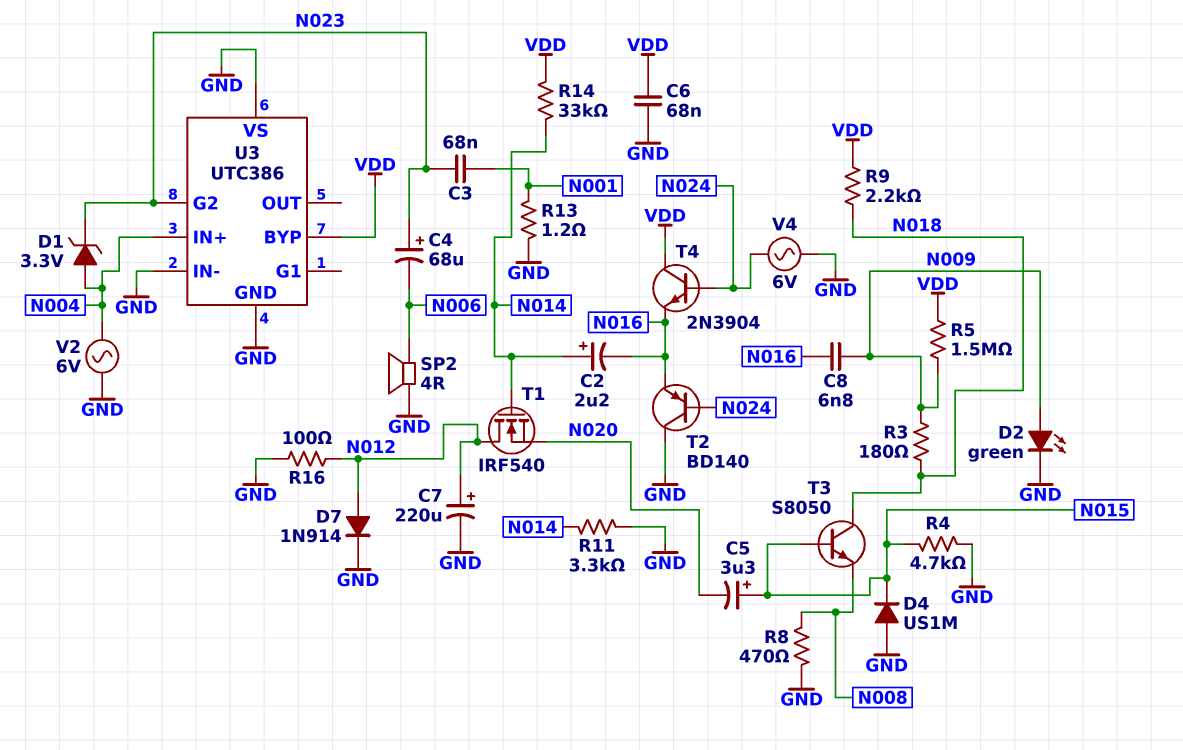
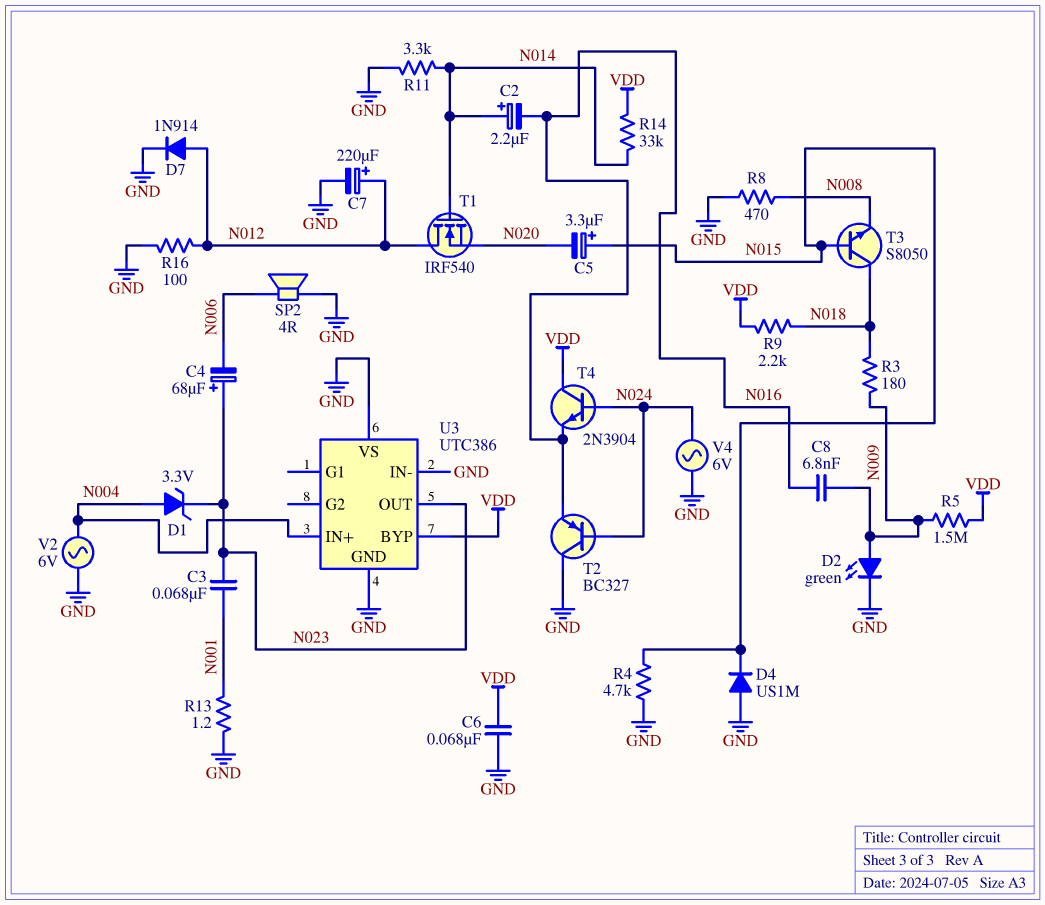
T2: PNP BD140 (B N024, C GND, E N016) -> PNP BC327 (B N024, C GND, E N016)
U3 pin G2: N023 -> none
U3 pin OUT: none -> N023

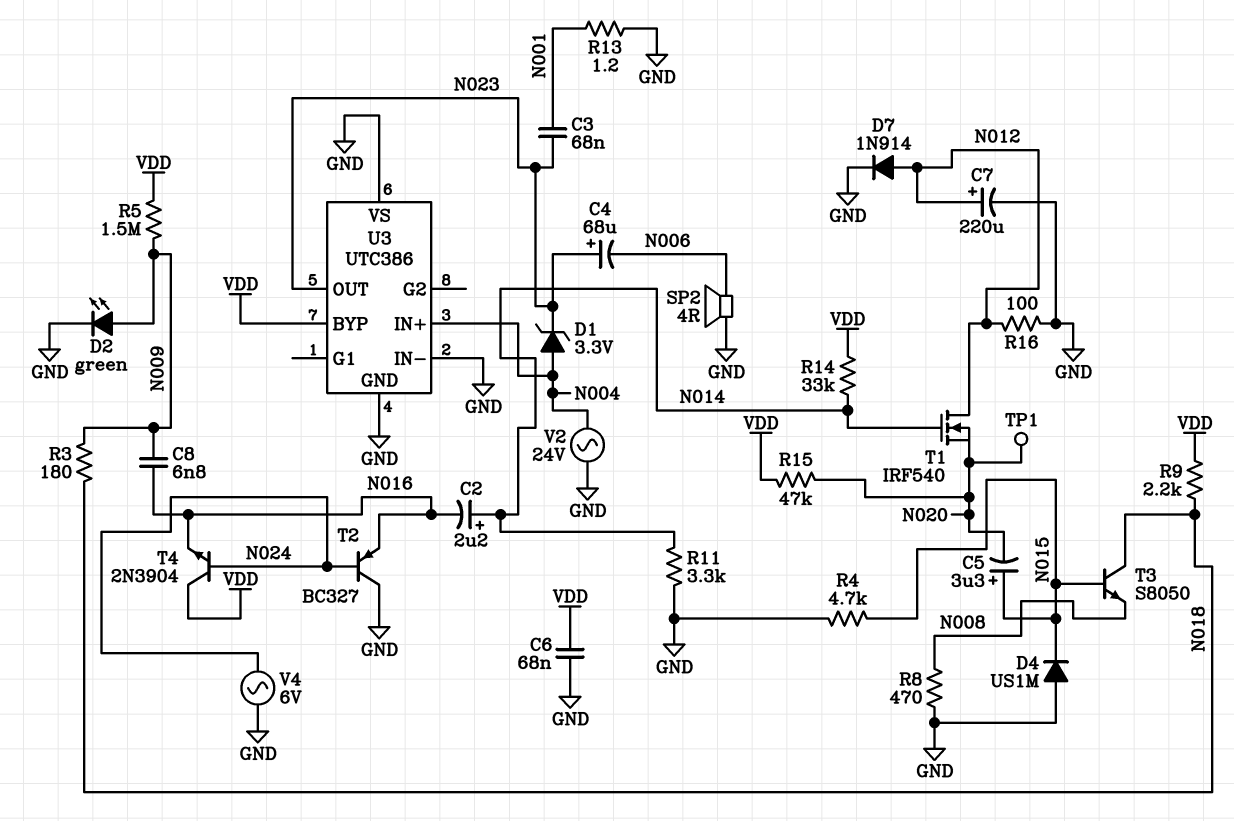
R15: none -> 47k (N020, VDD)
TP1: none -> test point (N020)
V2: AC 6V (GND, N004) -> AC 24V (GND, N004)

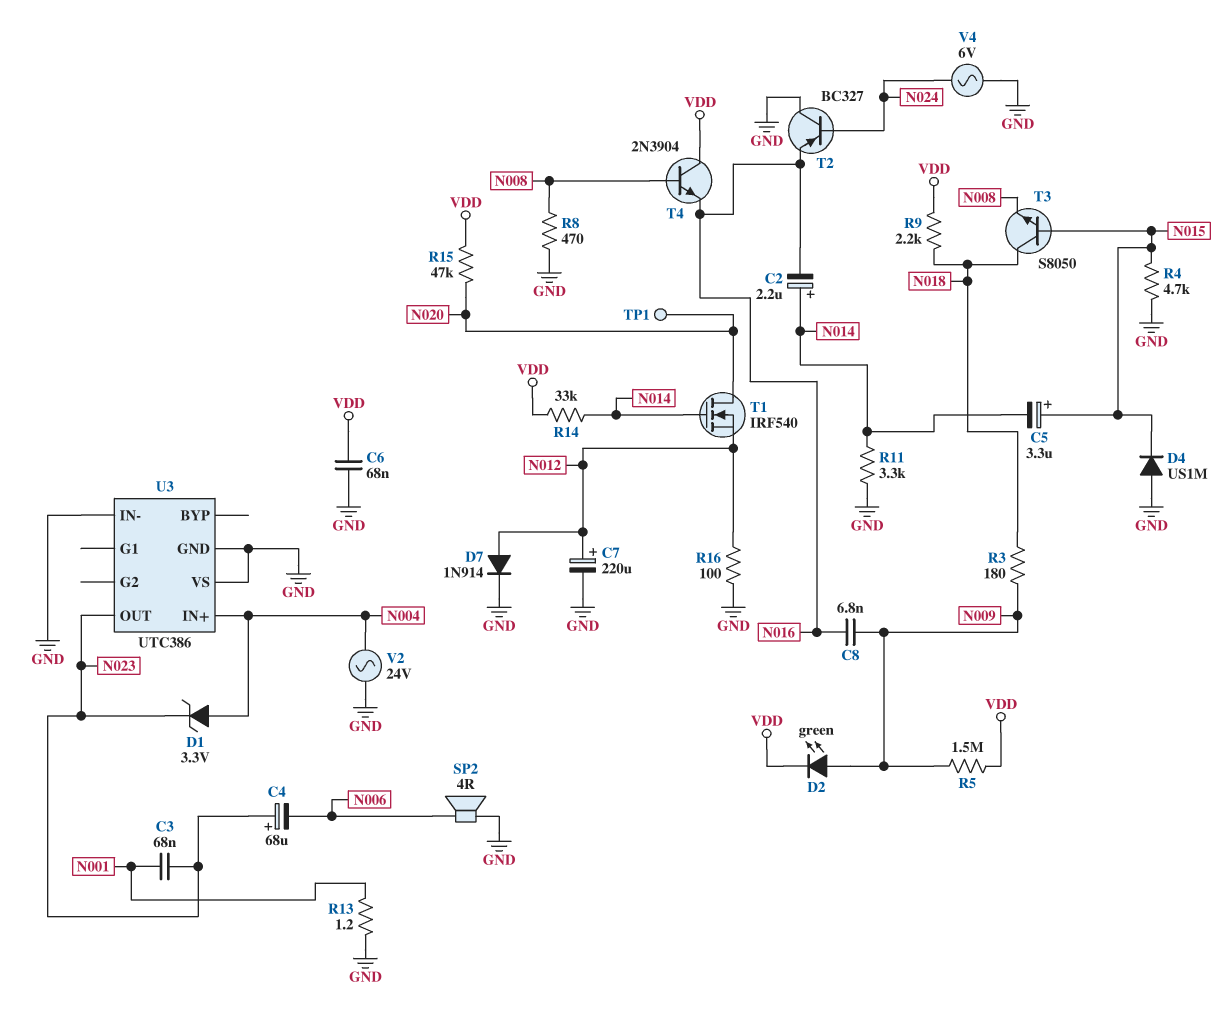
C5: 3.3uF (plus N015, minus N020) -> 3.3uF (plus N015, minus N014)
D2: LED green (A N009, K GND) -> LED green (A N009, K VDD)
T1: NMOS IRF540 (G N014, D N012, S N020) -> NMOS IRF540 (G N014, D N020, S N012)
T4: NPN 2N3904 (B N024, C VDD, E N016) -> NPN 2N3904 (B N008, C VDD, E N016)
U3 pin BYP: VDD -> none

